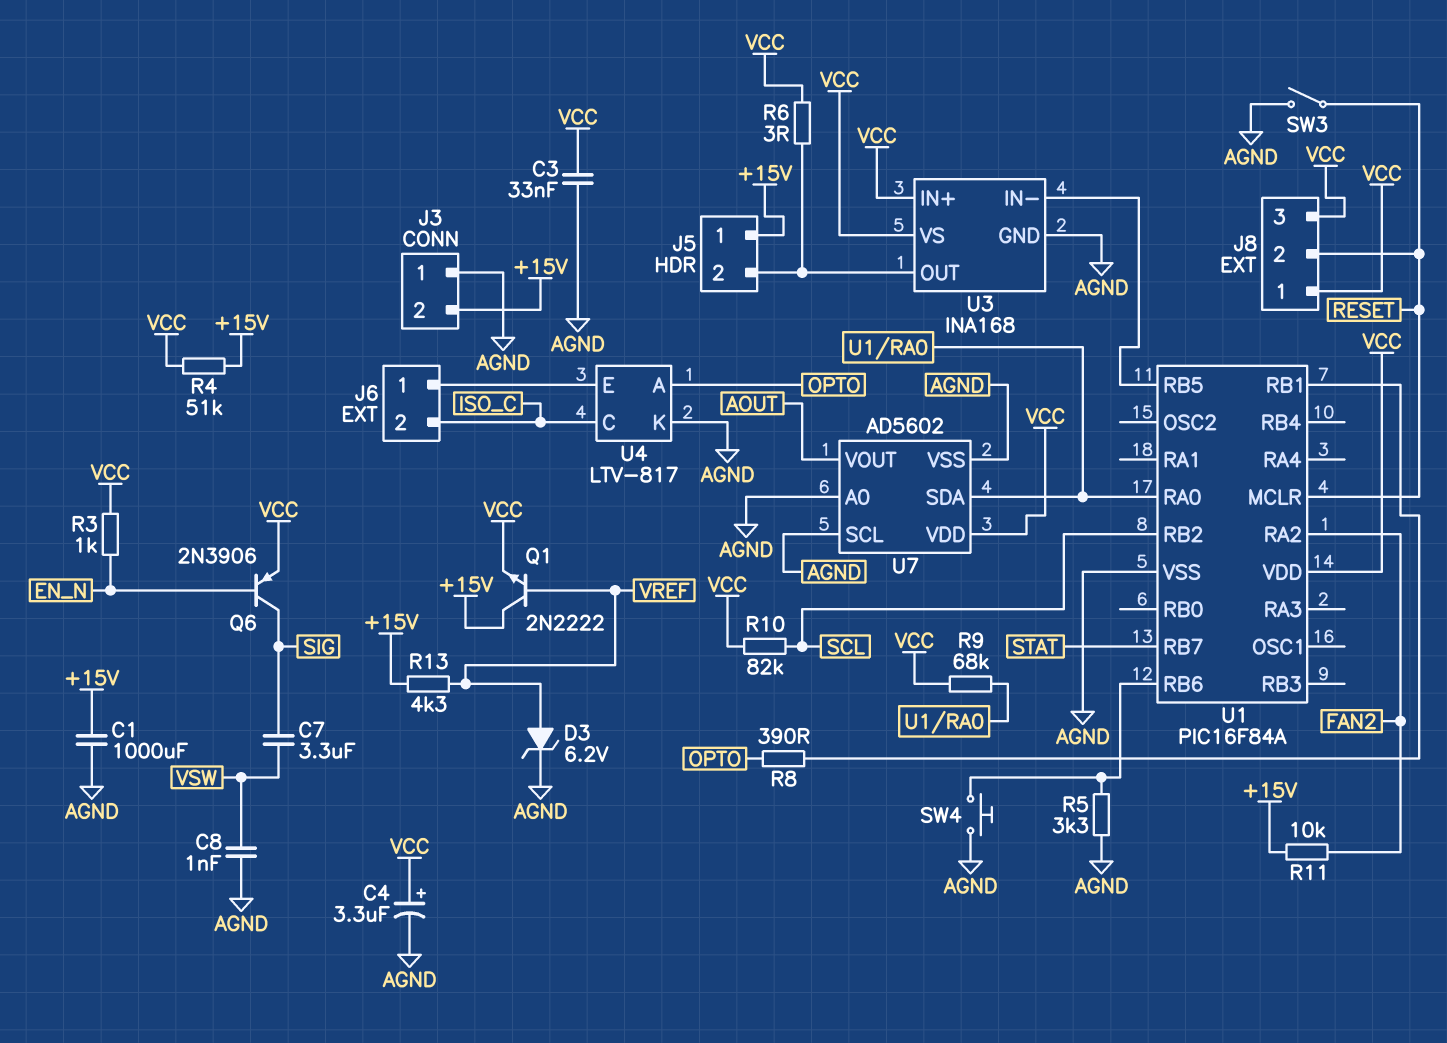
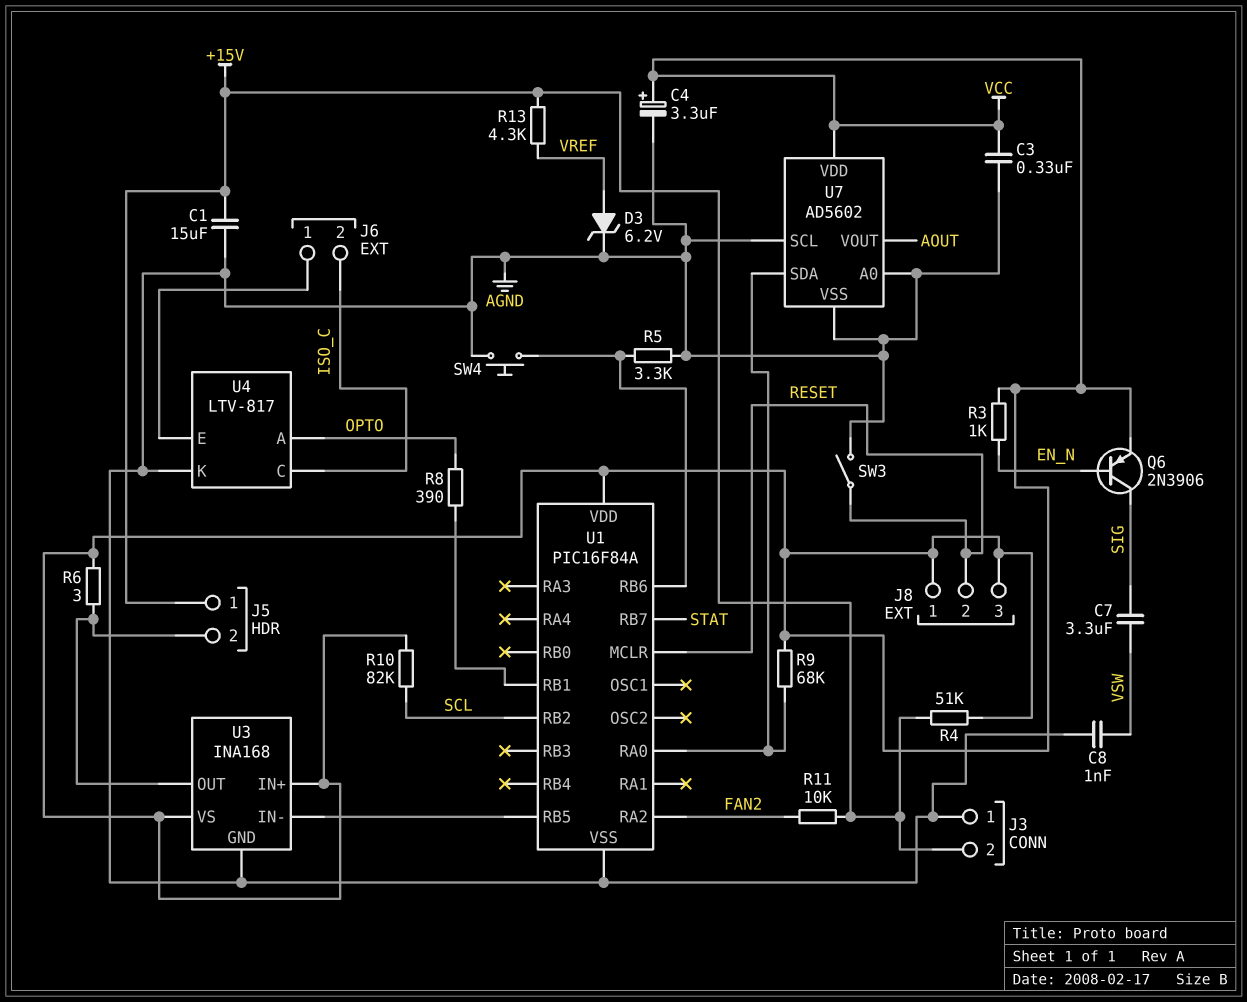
C1: 1000uF (+15V, AGND) -> 15uF (+15V, AGND)
C3: 33nF (AGND, VCC) -> 330nF (AGND, VCC)
Q1: NPN 2N2222 (B VREF, C +15V, E VCC) -> none

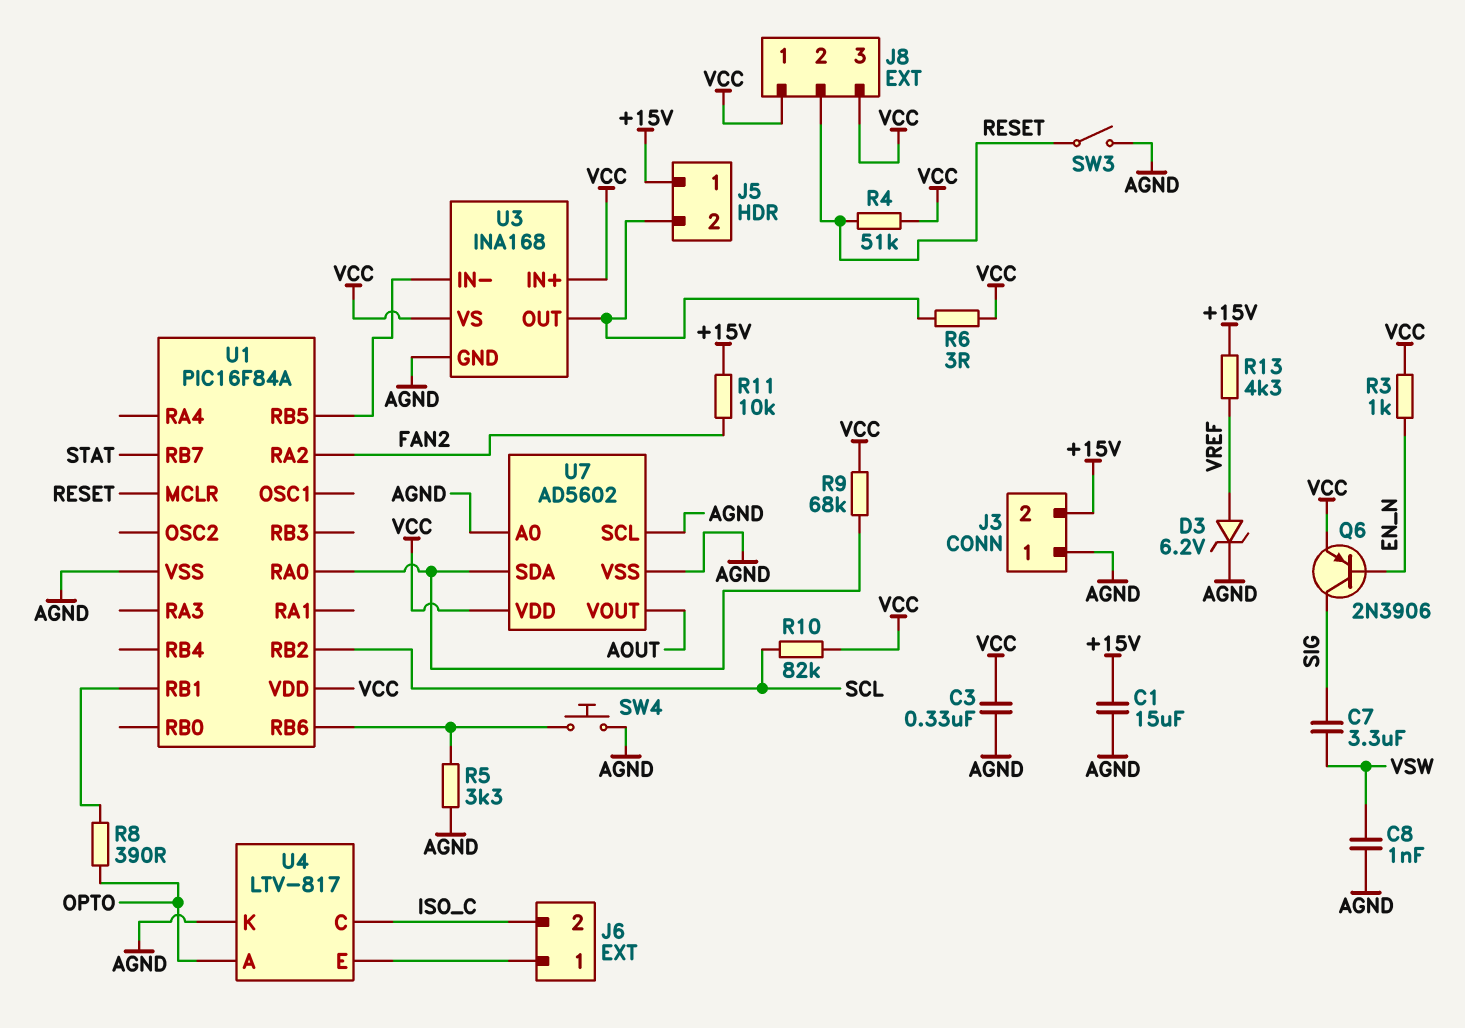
C4: 3.3uF (plus VCC, minus AGND) -> none
R4: 51k (+15V, VCC) -> 51k (RESET, VCC)

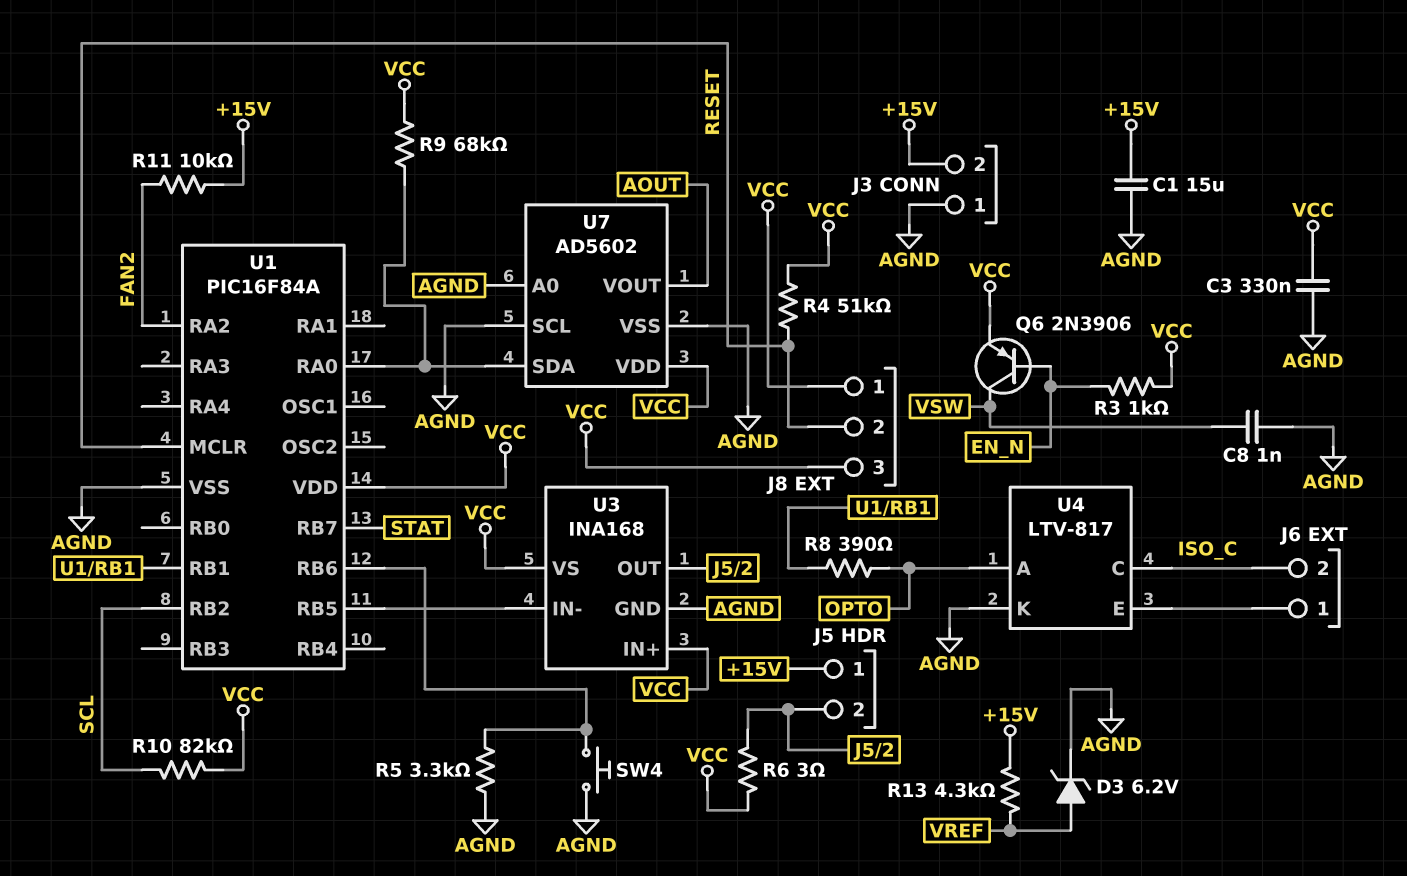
C7: 3.3uF (SIG, VSW) -> none
Q6: PNP 2N3906 (B EN_N, C SIG, E VCC) -> PNP 2N3906 (B EN_N, C VSW, E VCC)
SW3: switch (AGND, RESET) -> none

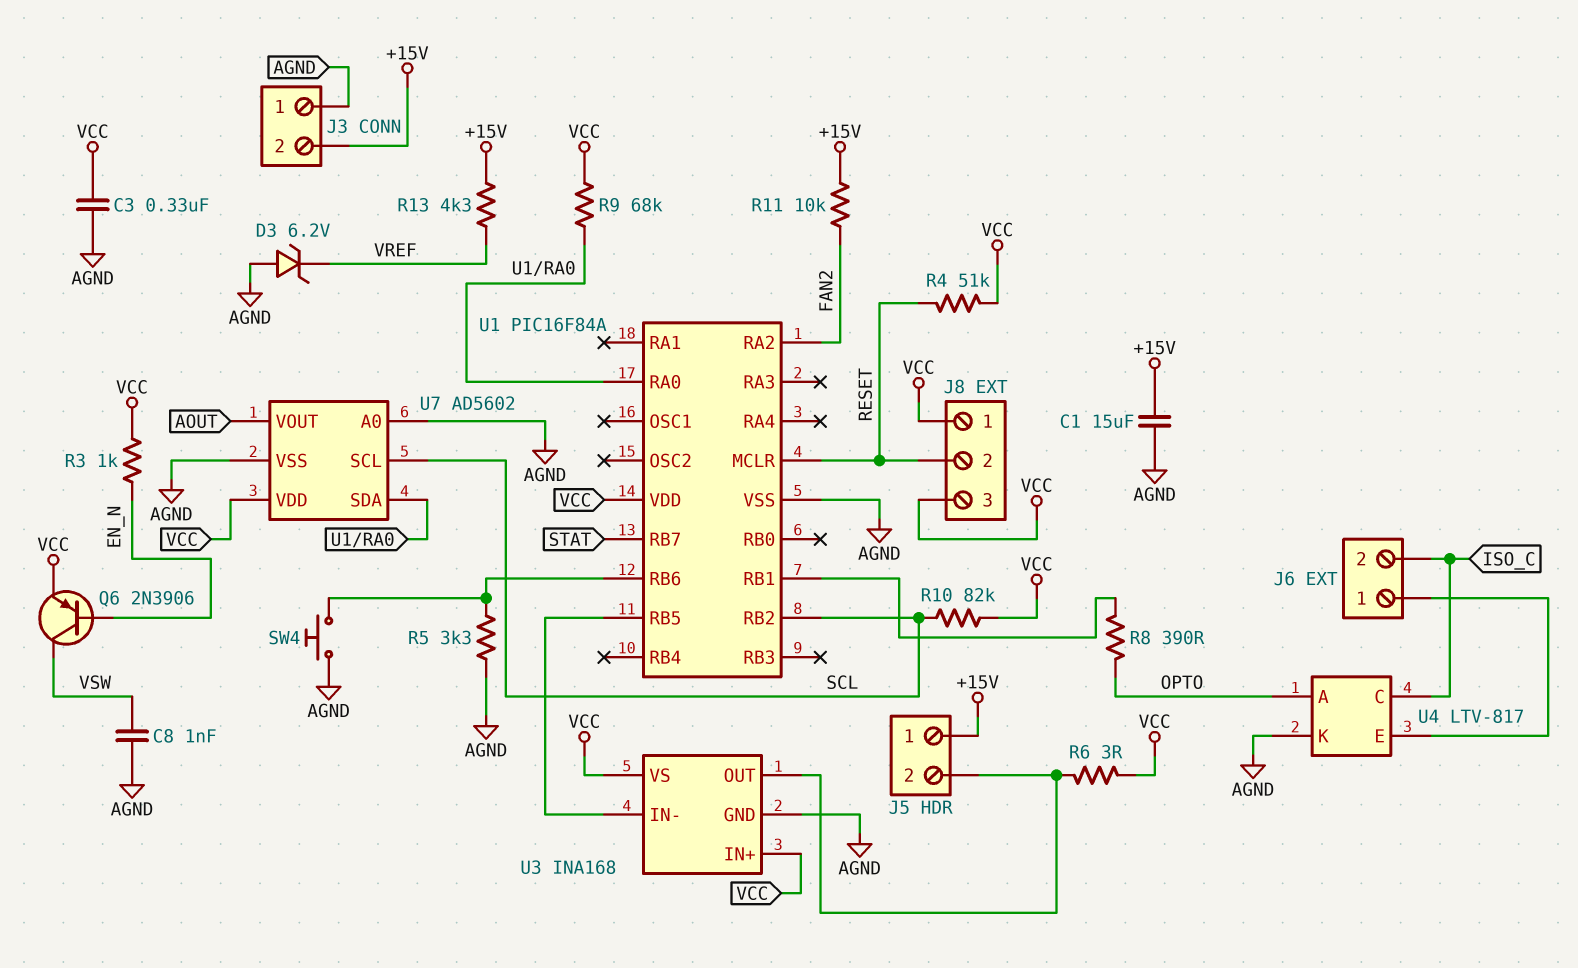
D3: zener 6.2V (A VREF, K AGND) -> zener 6.2V (A AGND, K VREF)
U7 pin SCL: AGND -> SCL

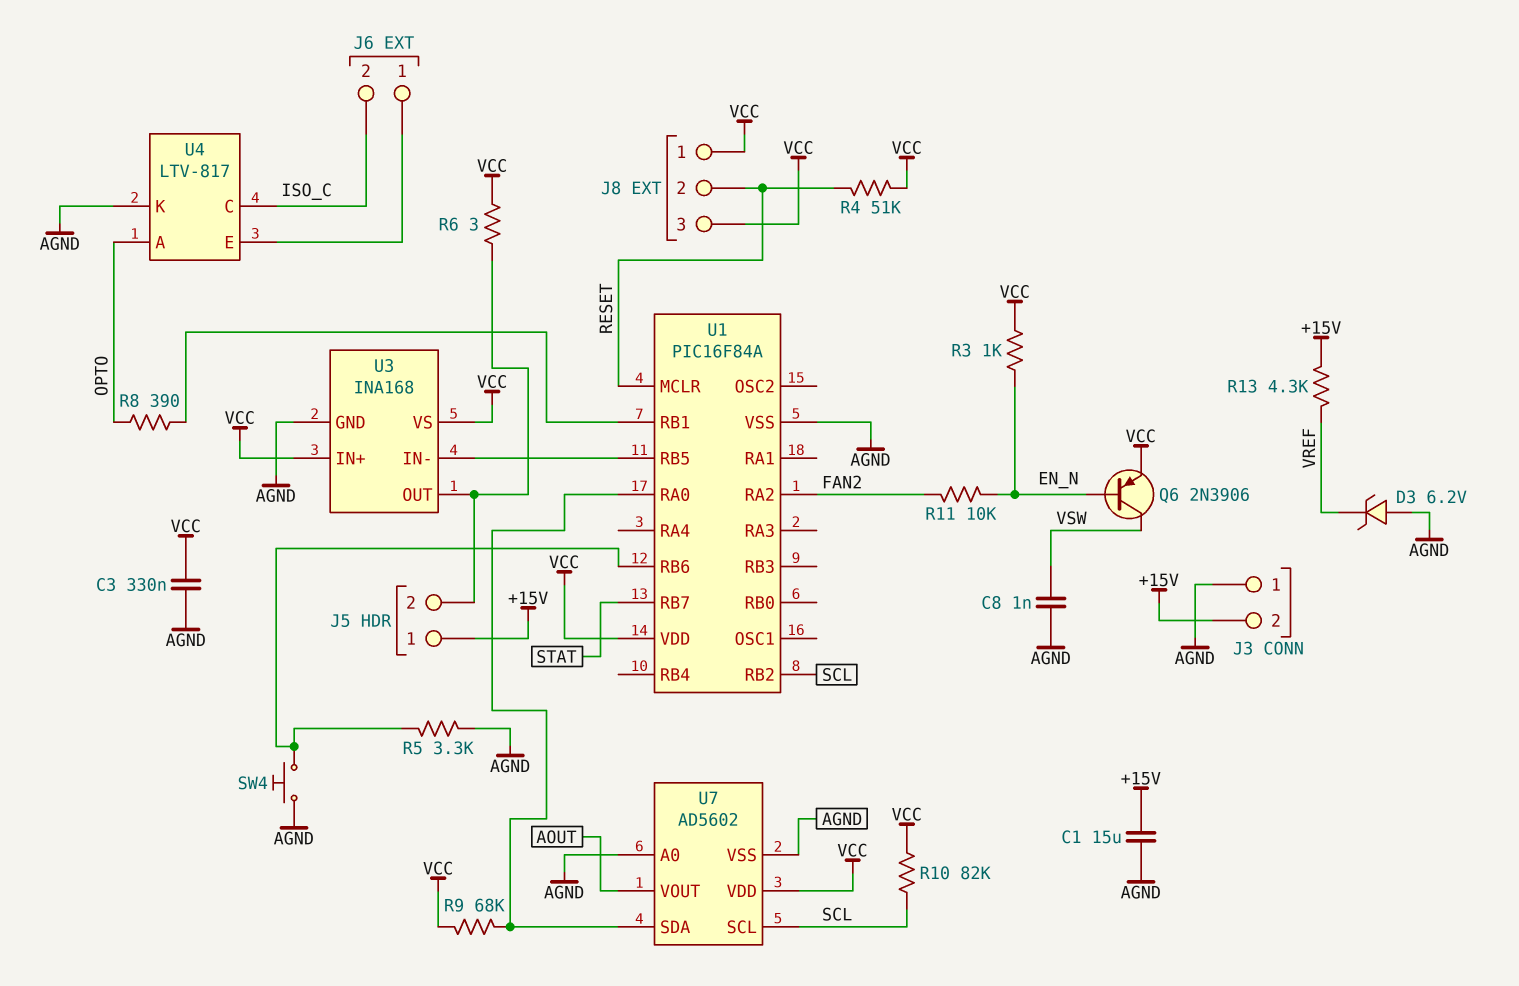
R11: 10k (+15V, FAN2) -> 10k (EN_N, FAN2)

